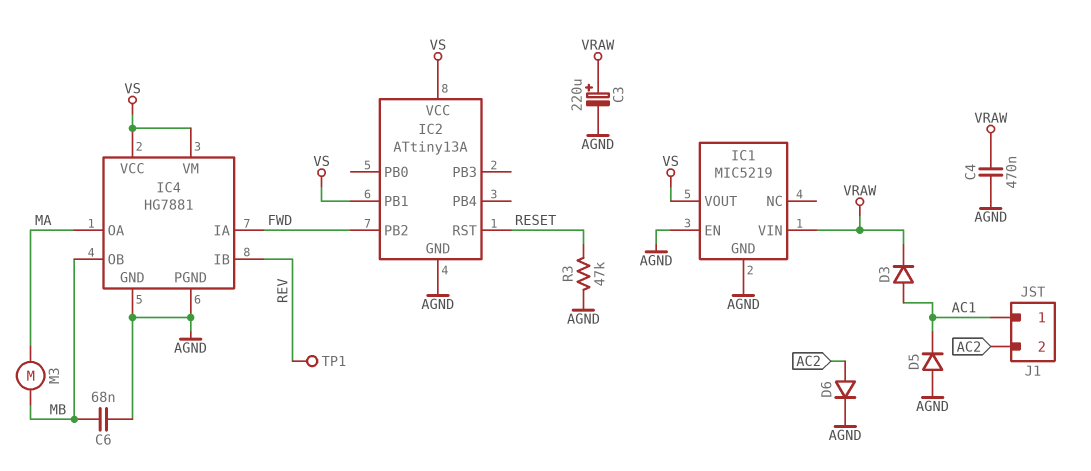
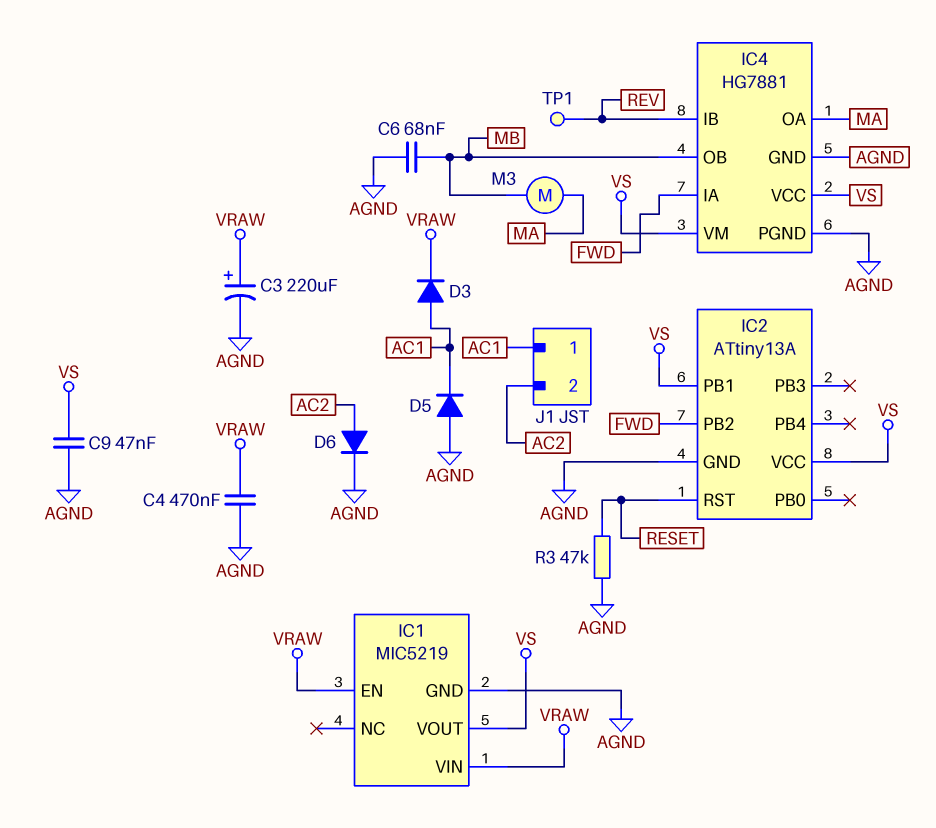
C9: none -> 47nF (AGND, VS)
IC1 pin EN: AGND -> VRAW

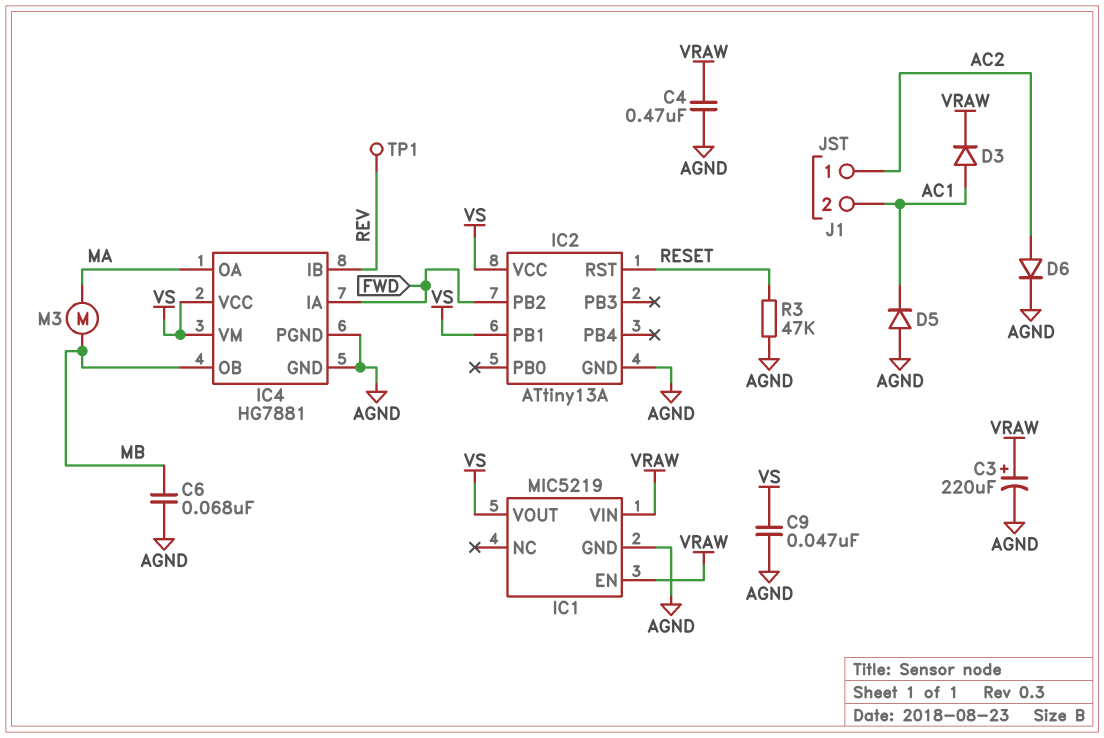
J1 pin 1: AC1 -> AC2
J1 pin 2: AC2 -> AC1

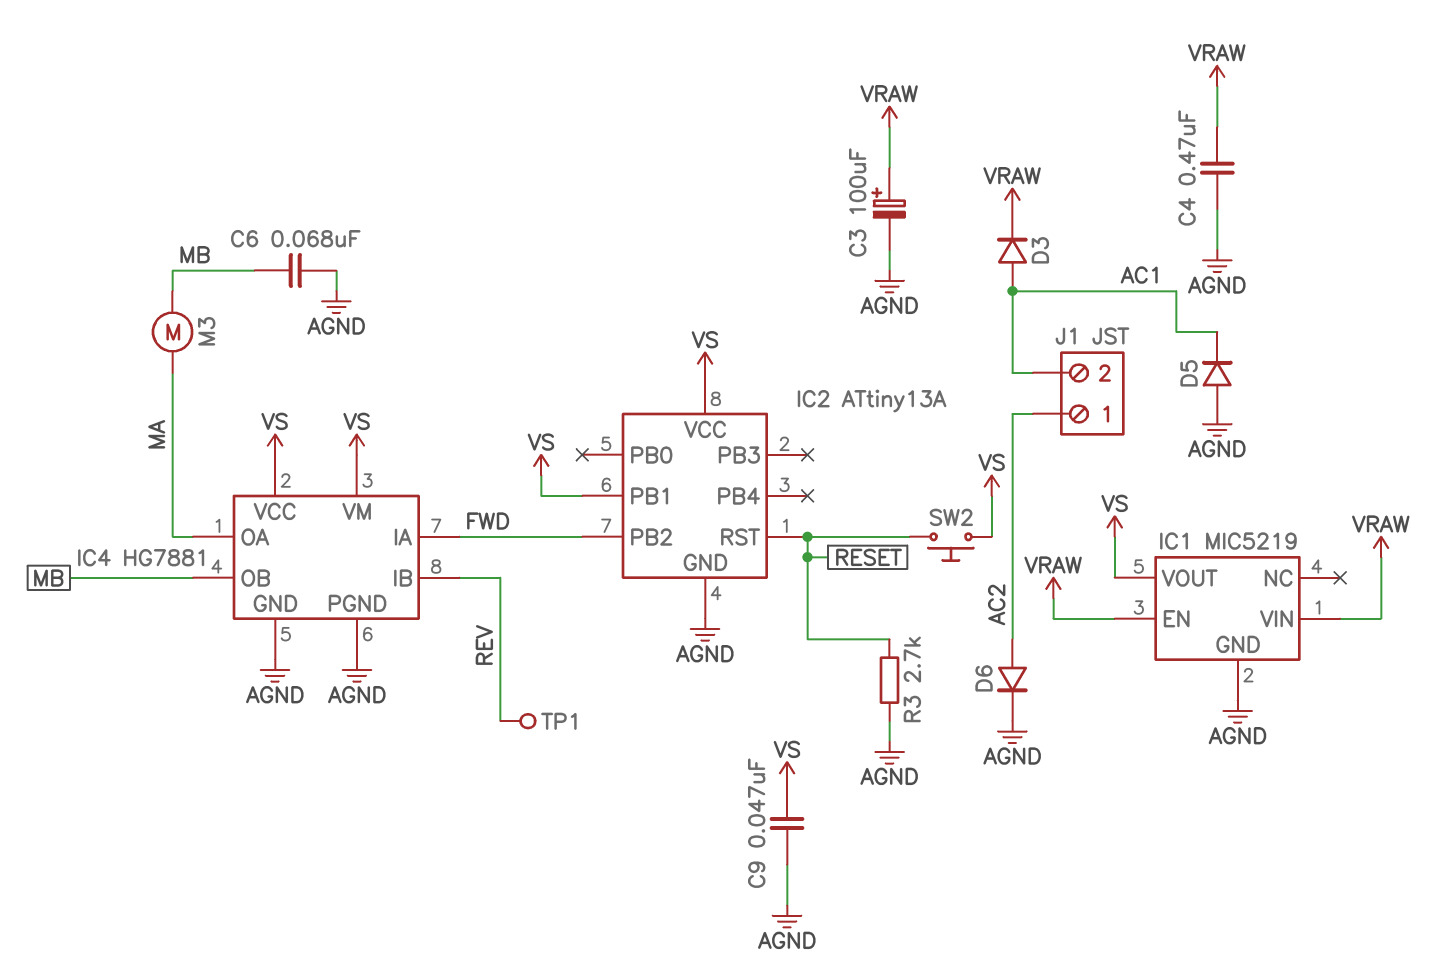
C3: 220uF (plus VRAW, minus AGND) -> 100uF (plus VRAW, minus AGND)
R3: 47k (AGND, RESET) -> 2.7k (AGND, RESET)
SW2: none -> button (RESET, VS)

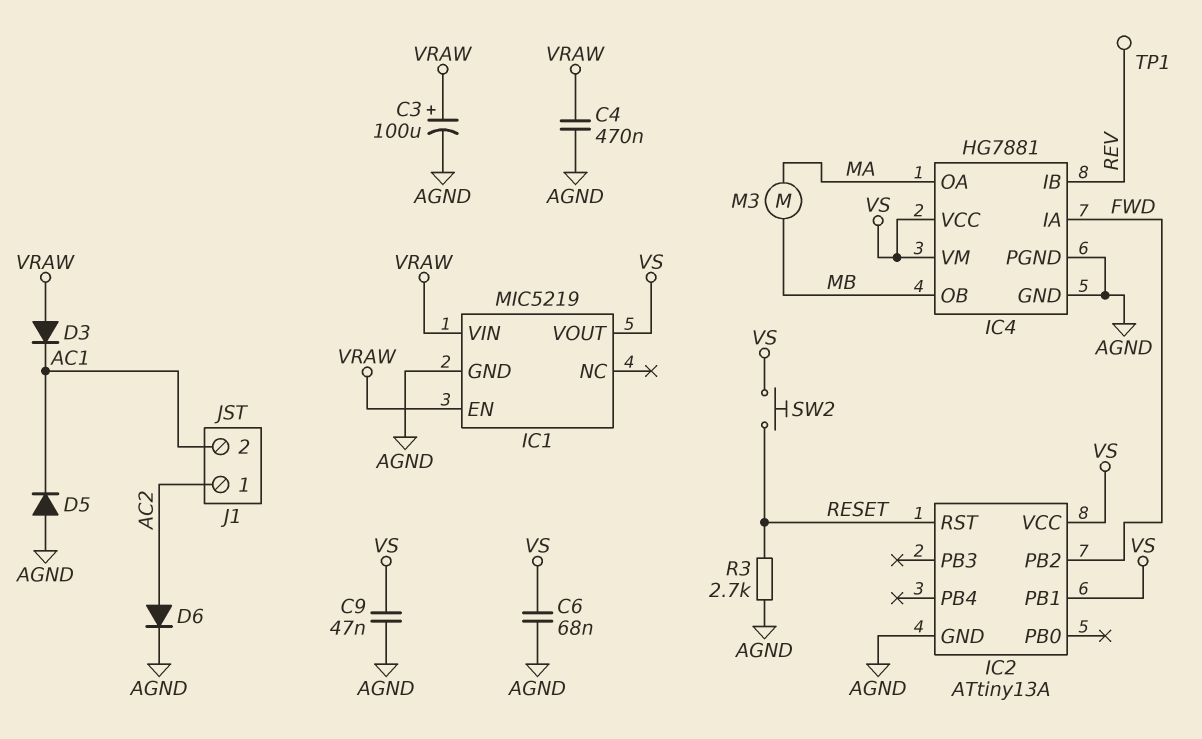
C6: 68nF (AGND, MB) -> 68nF (AGND, VS)
D3: diode (A AC1, K VRAW) -> diode (A VRAW, K AC1)

